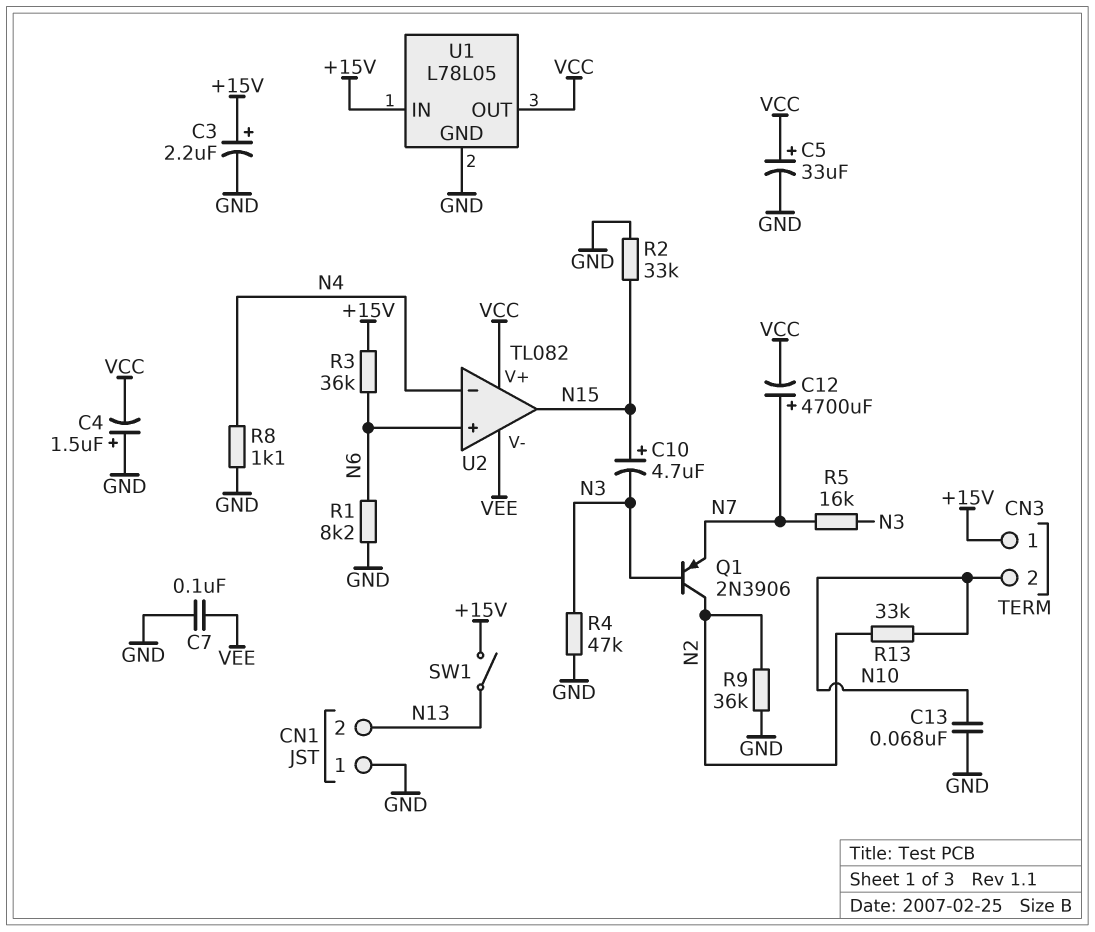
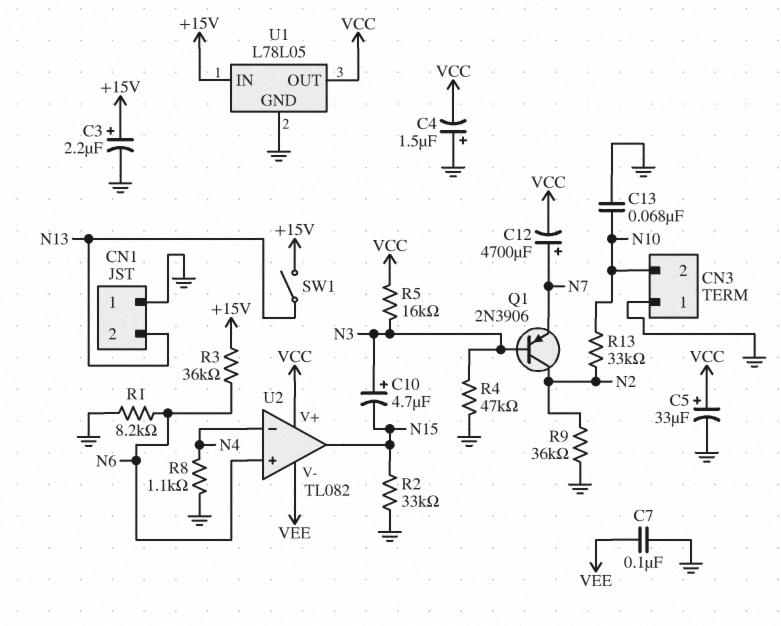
C10: 4.7uF (plus N15, minus N3) -> 4.7uF (plus N3, minus N15)
CN3 pin 1: +15V -> GND
R5: 16k (N3, N7) -> 16k (N3, VCC)

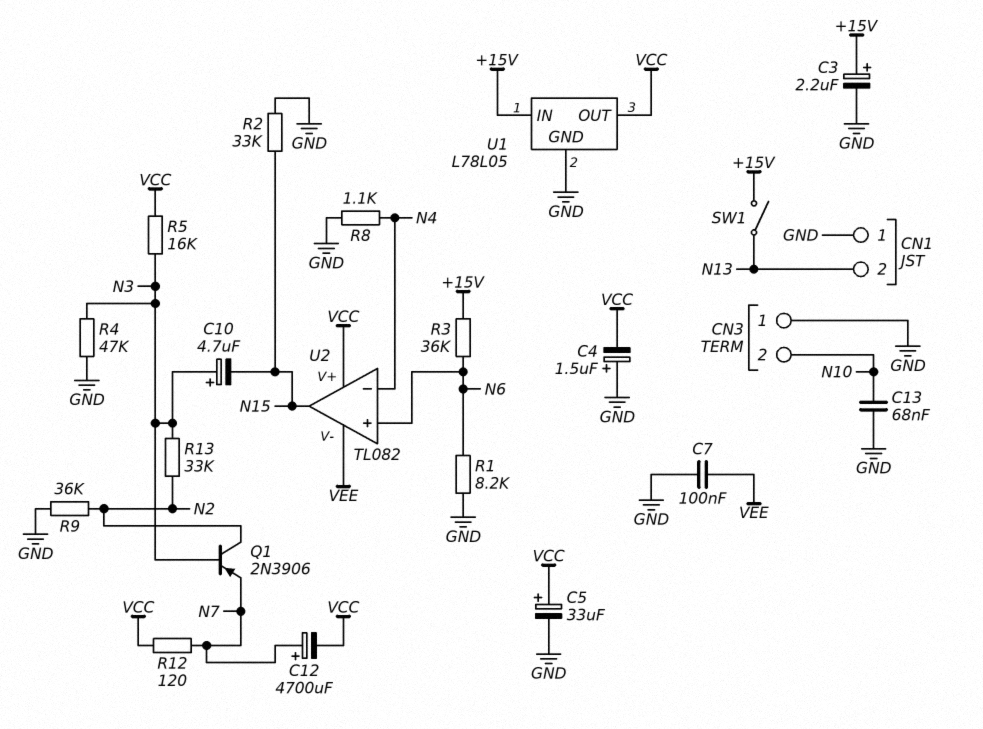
R12: none -> 120 (N7, VCC)
R13: 33k (N2, N10) -> 33k (N2, N3)

